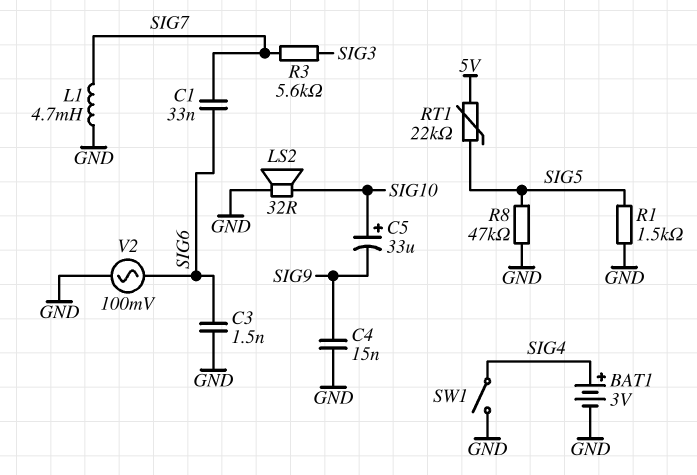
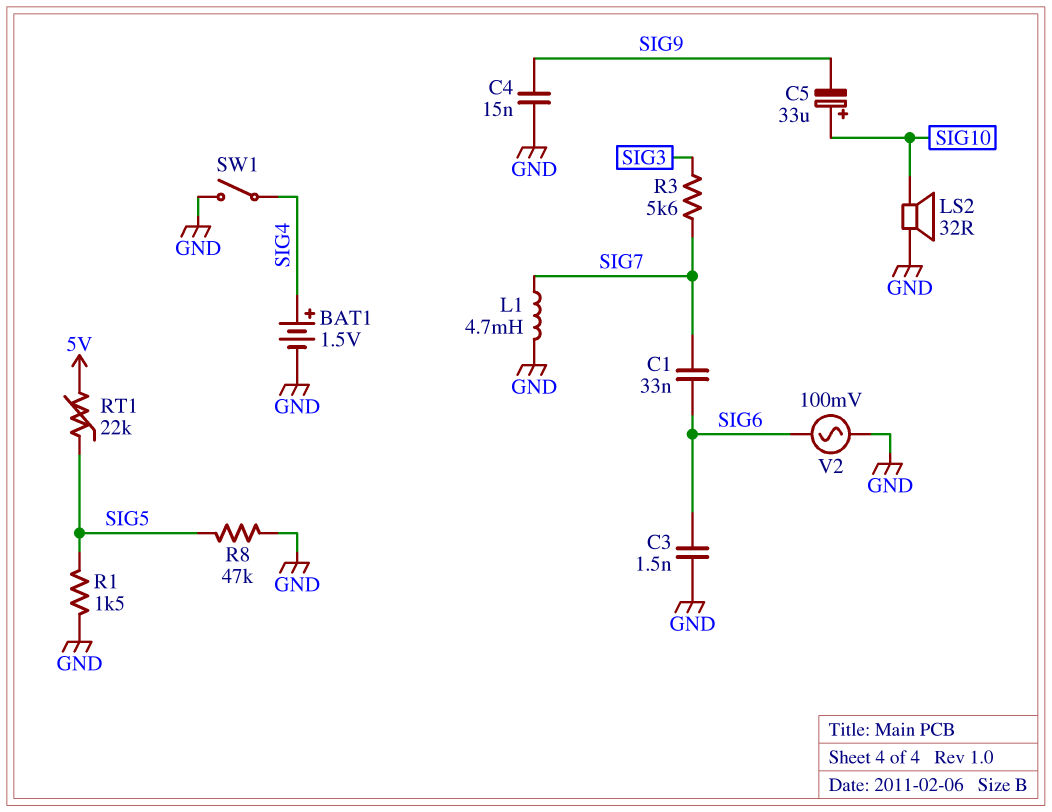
BAT1: 3V (plus SIG4, minus GND) -> 1.5V (plus SIG4, minus GND)

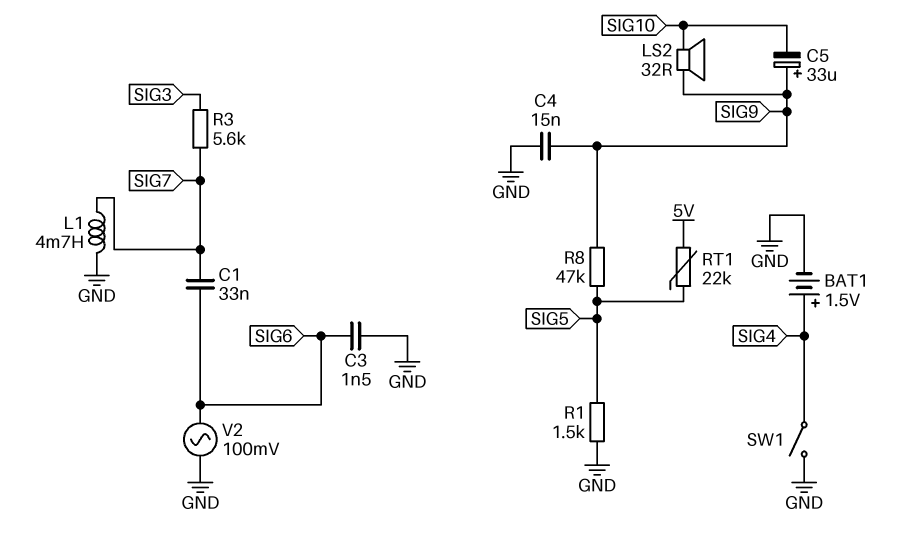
C5: 33uF (plus SIG10, minus SIG9) -> 33uF (plus SIG9, minus SIG10)
LS2: speaker 32R (GND, SIG10) -> speaker 32R (SIG9, SIG10)
R8: 47k (GND, SIG5) -> 47k (SIG5, SIG9)

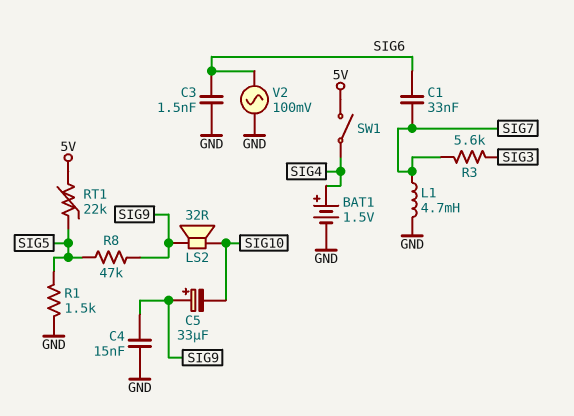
SW1: switch (GND, SIG4) -> switch (5V, SIG4)

